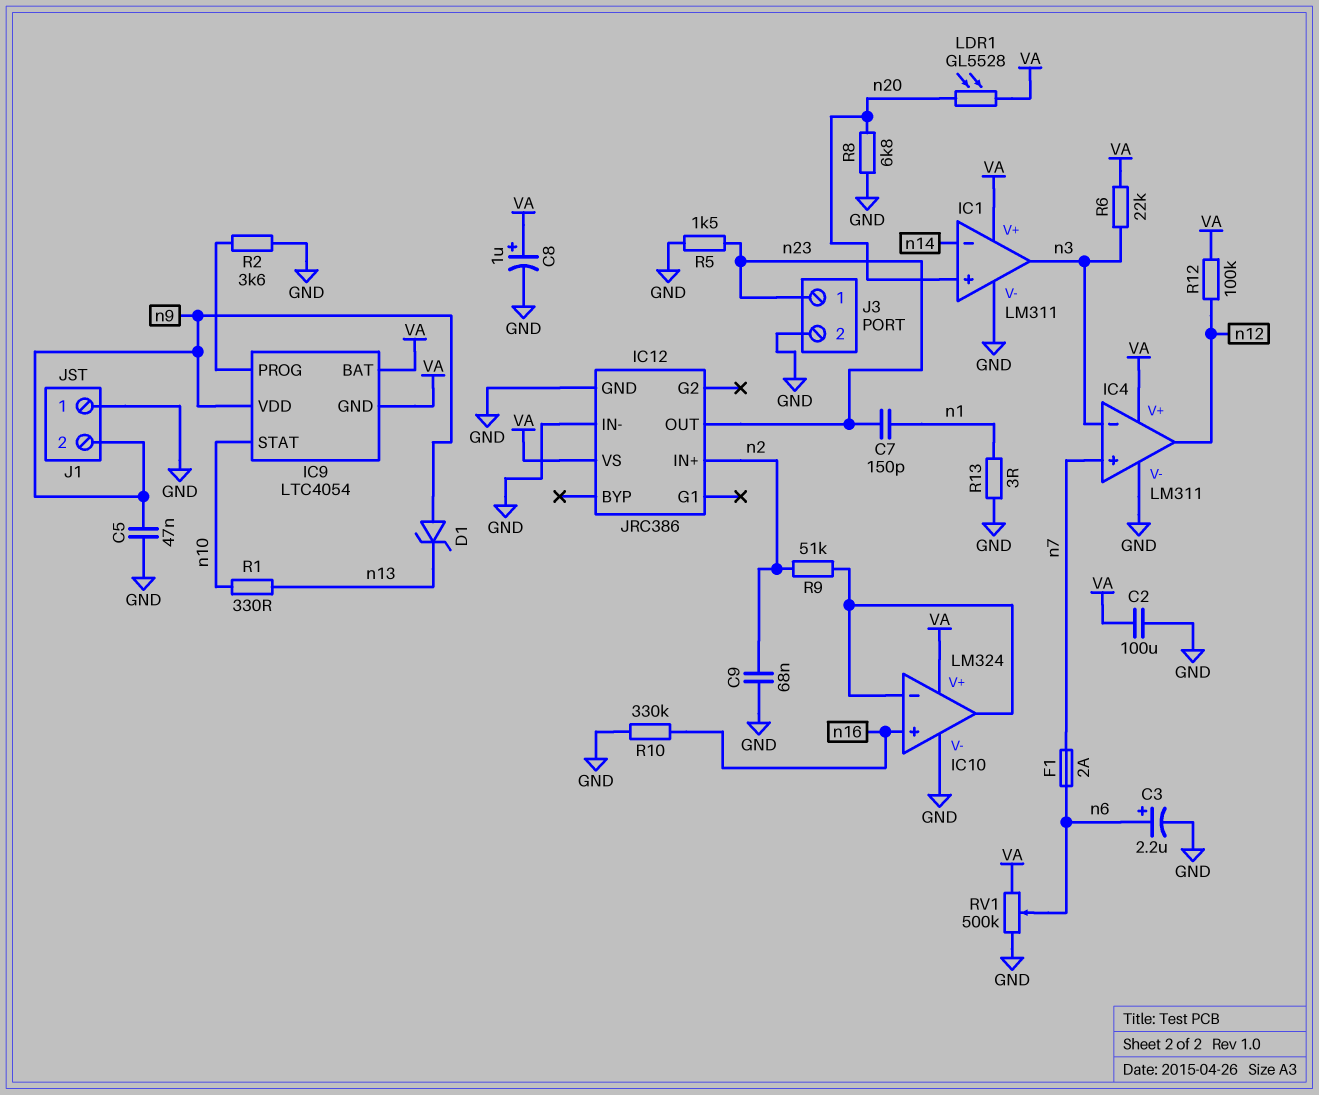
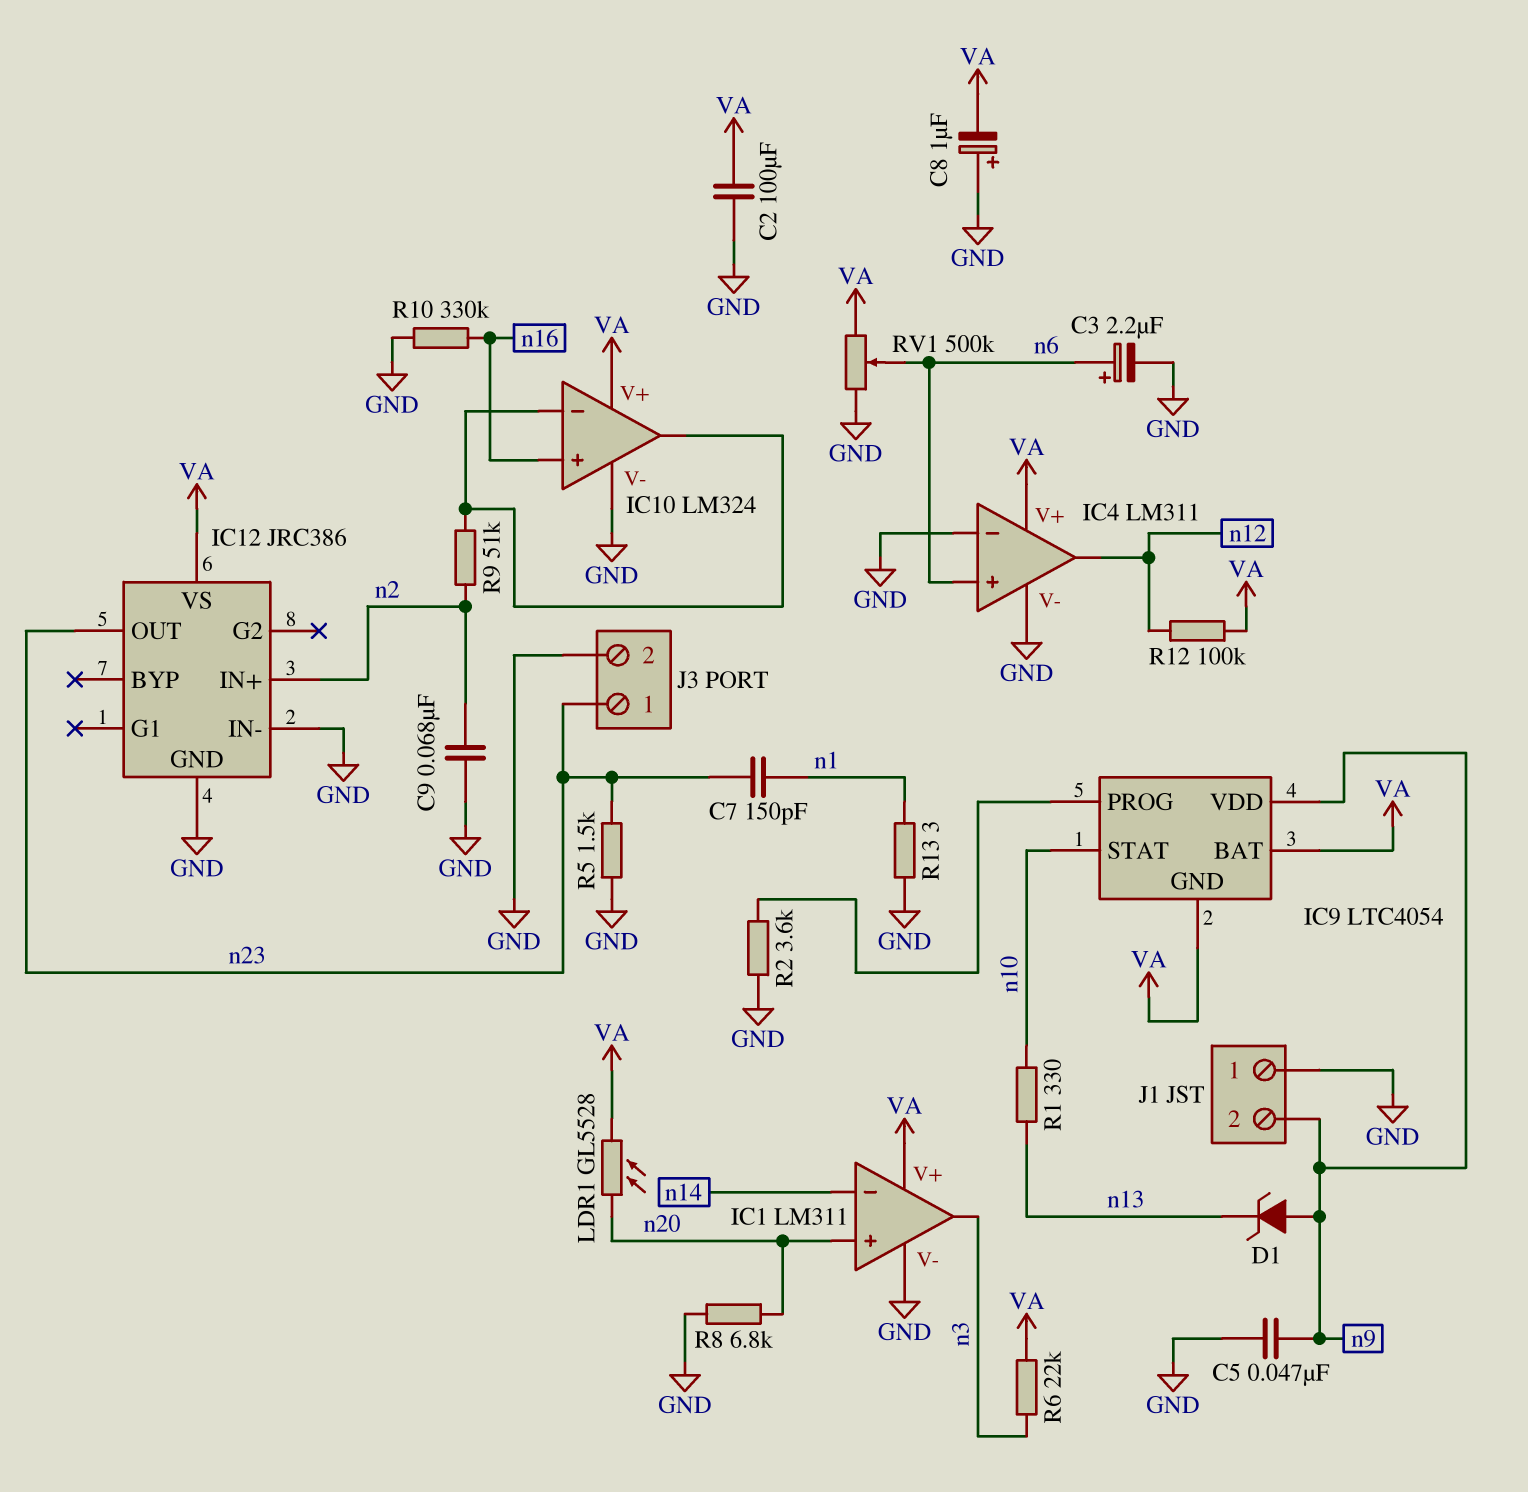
C8: 1uF (plus VA, minus GND) -> 1uF (plus GND, minus VA)
F1: 2A (n6, n7) -> none
IC4 pin in+: n7 -> n6
IC4 pin in-: n3 -> GND

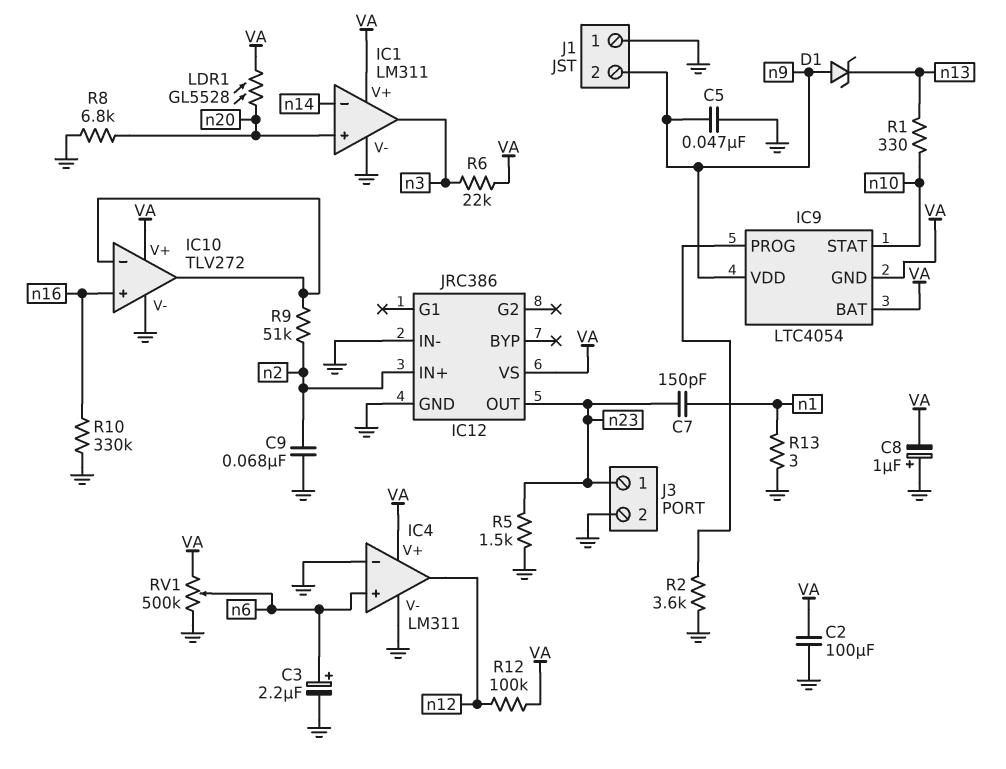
IC10: LM324 -> TLV272

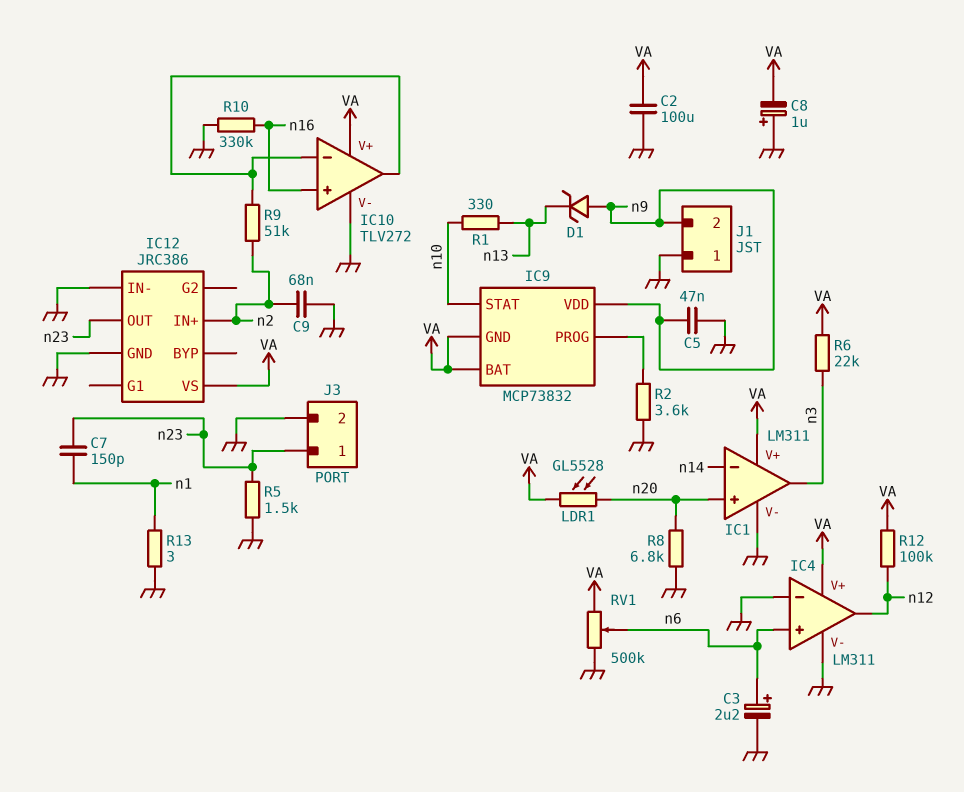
IC9: LTC4054 -> MCP73832

